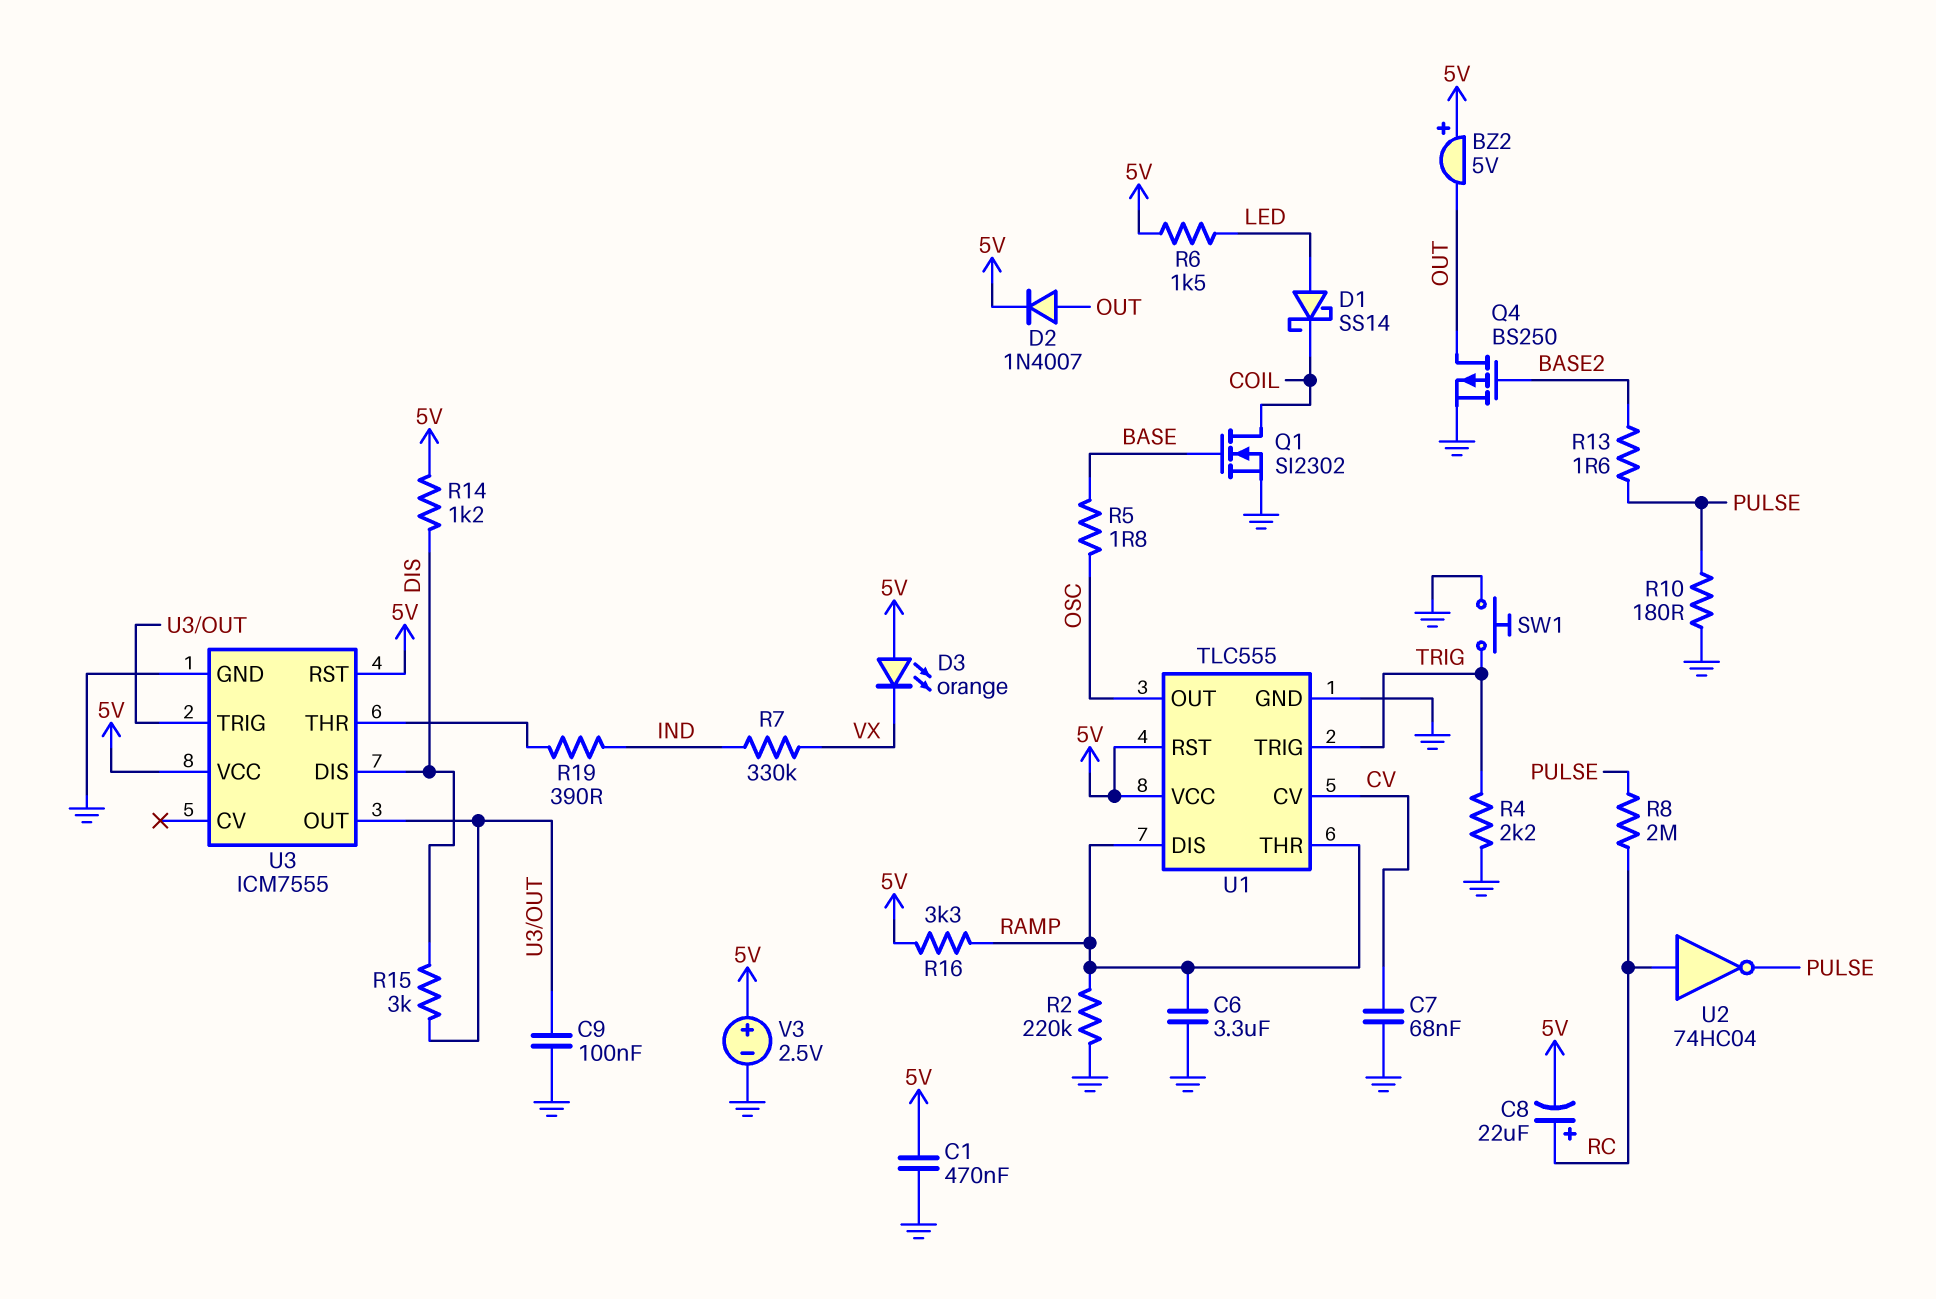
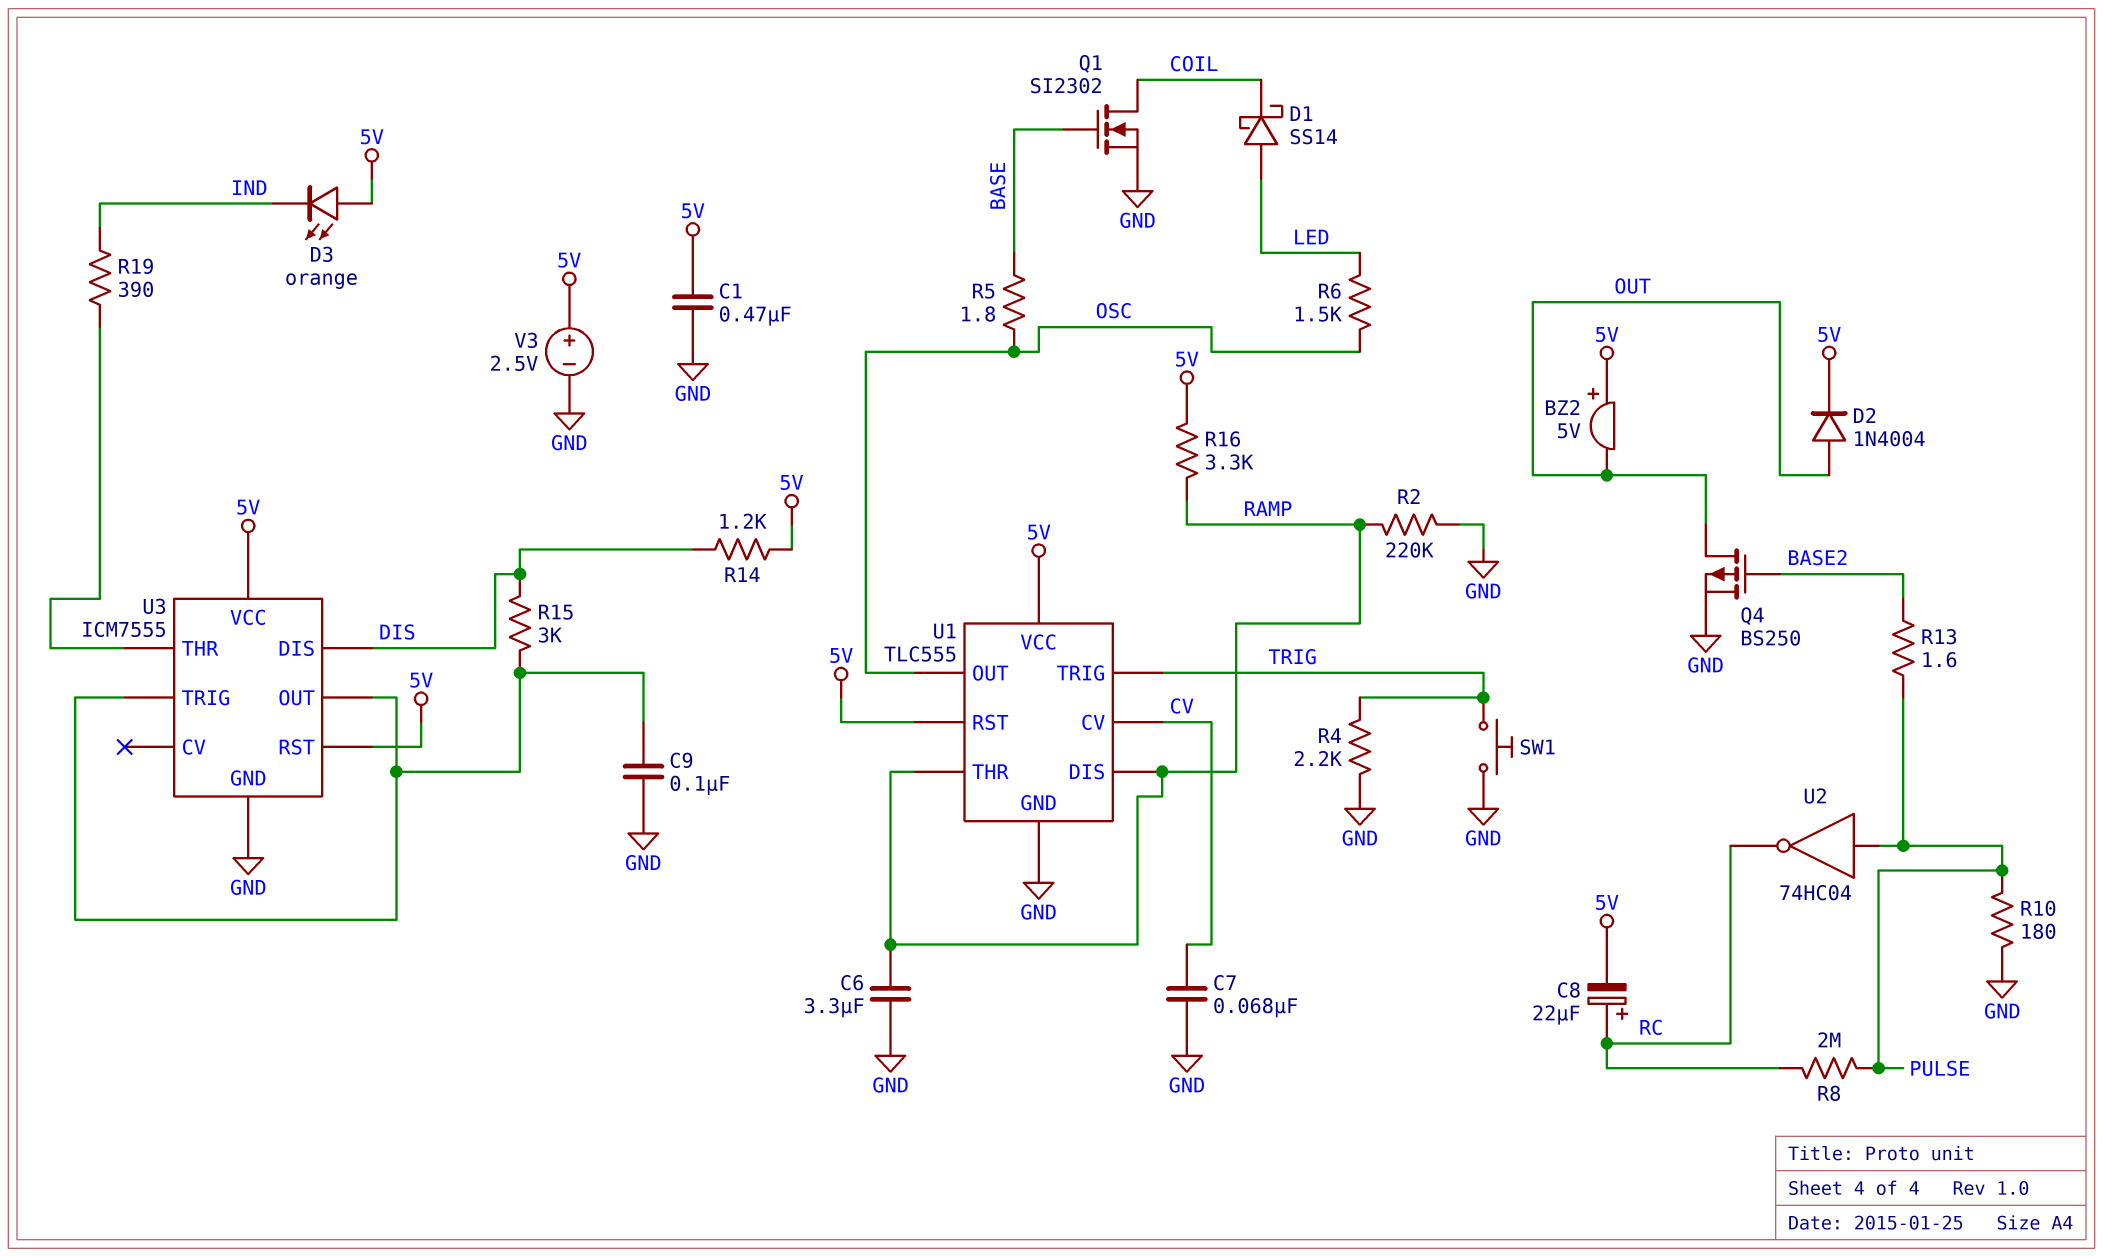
D2: diode 1N4007 (A OUT, K 5V) -> diode 1N4004 (A OUT, K 5V)
D3: LED orange (A 5V, K VX) -> LED orange (A 5V, K IND)
R6: 1.5k (5V, LED) -> 1.5k (LED, OSC)
R7: 330k (IND, VX) -> none
U2: NOT 74HC04 (in RC, out PULSE) -> NOT 74HC04 (in PULSE, out RC)

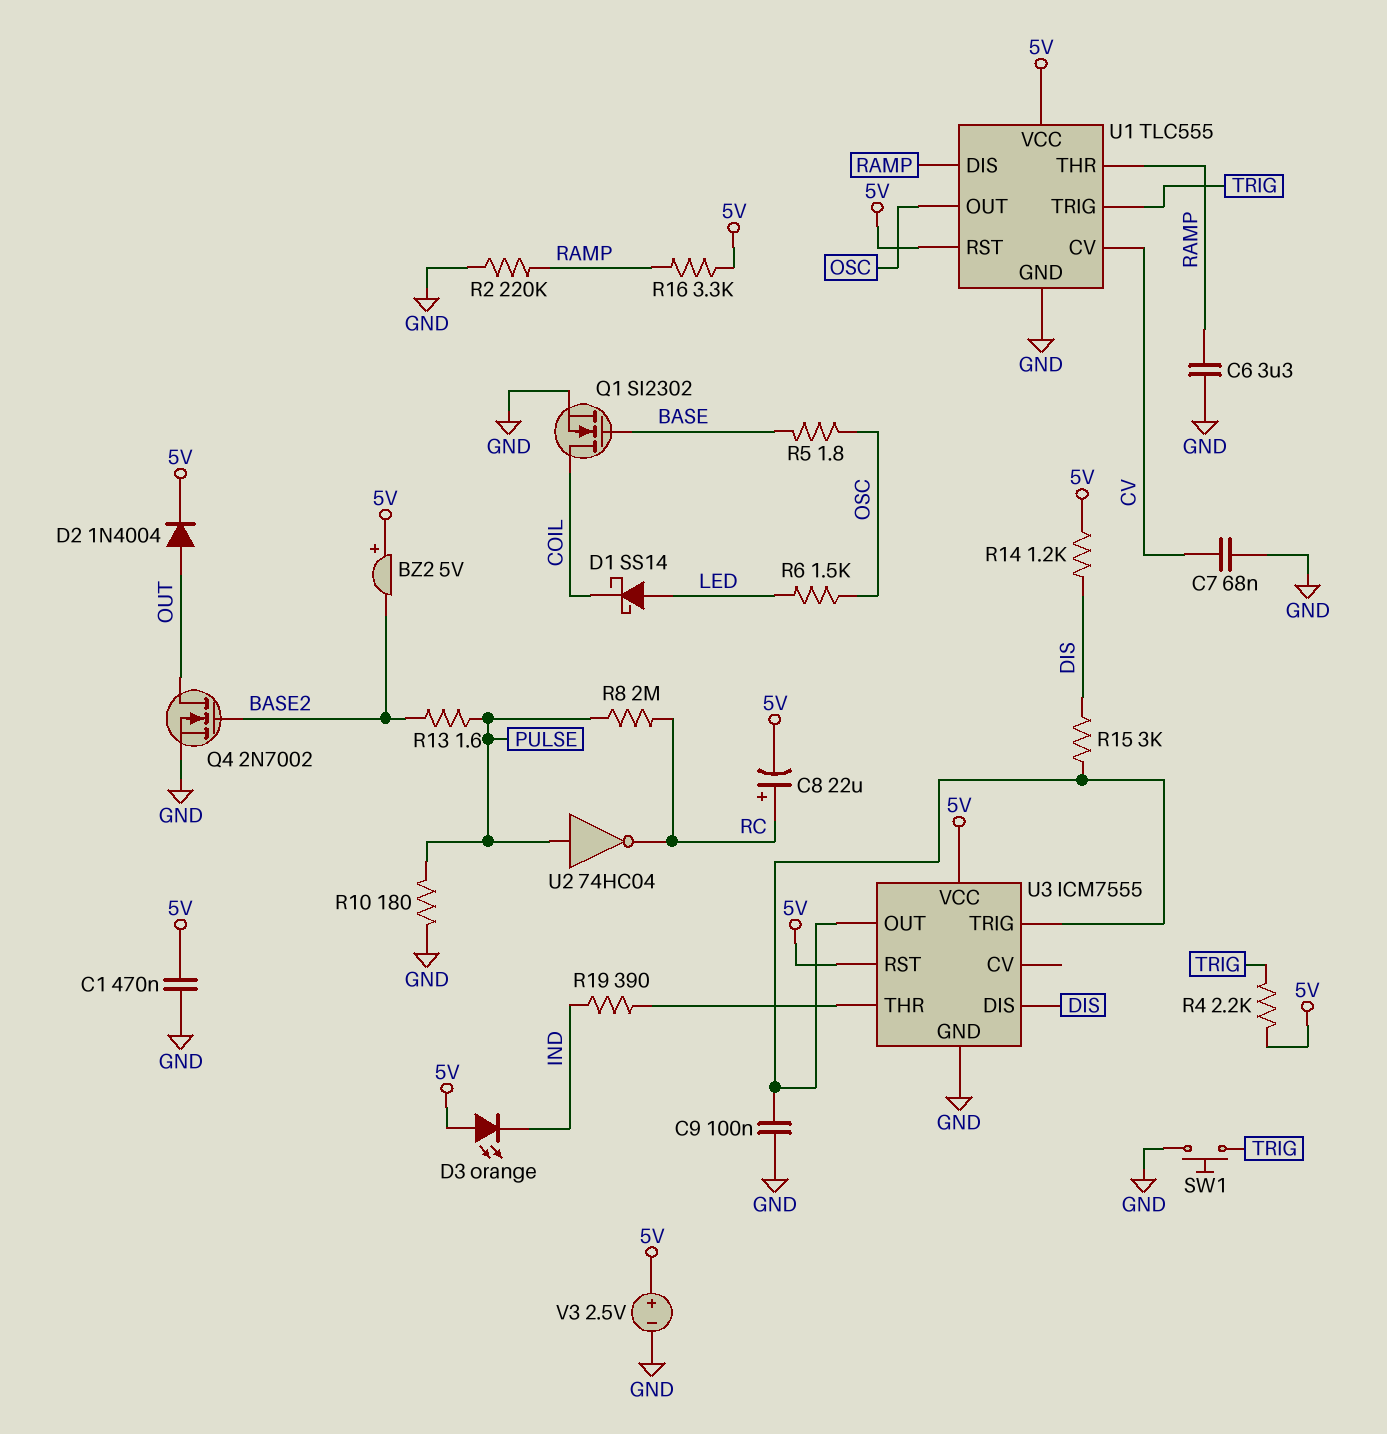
BZ2: buzzer 5V (plus 5V, minus OUT) -> buzzer 5V (plus 5V, minus BASE2)
Q4: PMOS BS250 (G BASE2, D OUT, S GND) -> NMOS 2N7002 (G BASE2, D OUT, S GND)
R4: 2.2k (GND, TRIG) -> 2.2k (5V, TRIG)

